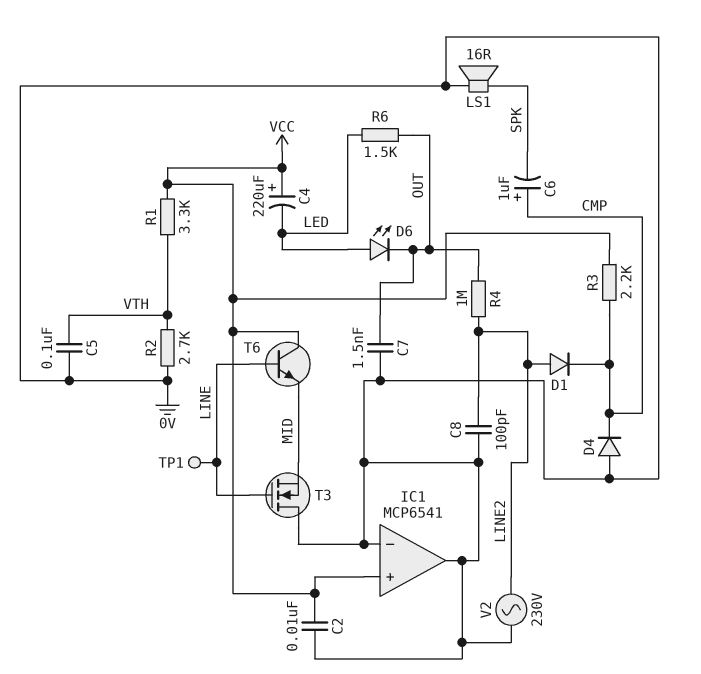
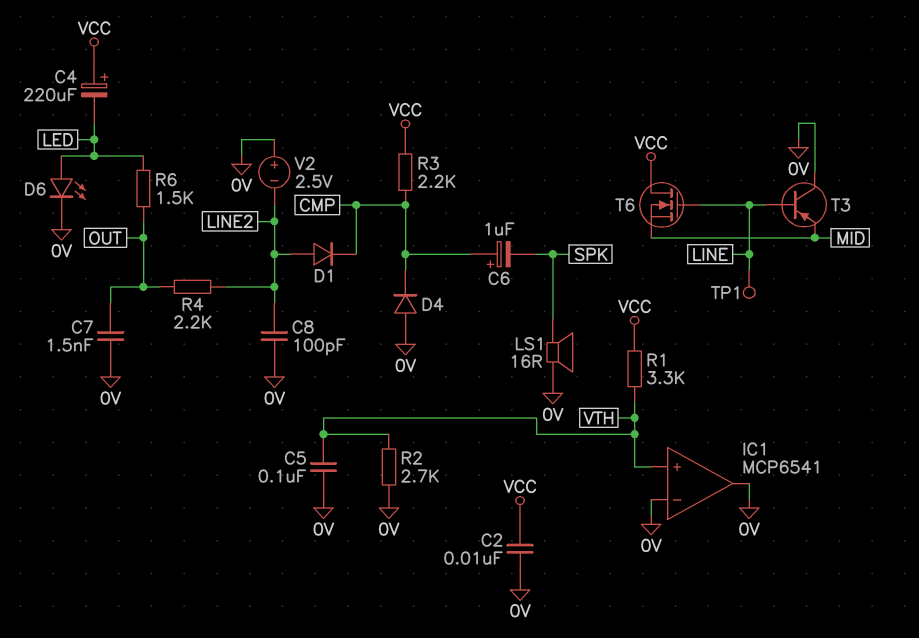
D6: LED (A LED, K OUT) -> LED (A LED, K 0V)
IC1 pin in+: VCC -> VTH
R4: 1M (LINE2, OUT) -> 2.2k (LINE2, OUT)
T3: NMOS (G LINE, D 0V, S MID) -> PNP (B LINE, C 0V, E MID)
T6: NPN (B LINE, C VCC, E MID) -> NMOS (G LINE, D VCC, S MID)
V2: AC 230V (0V, LINE2) -> 2.5V (plus 0V, minus LINE2)

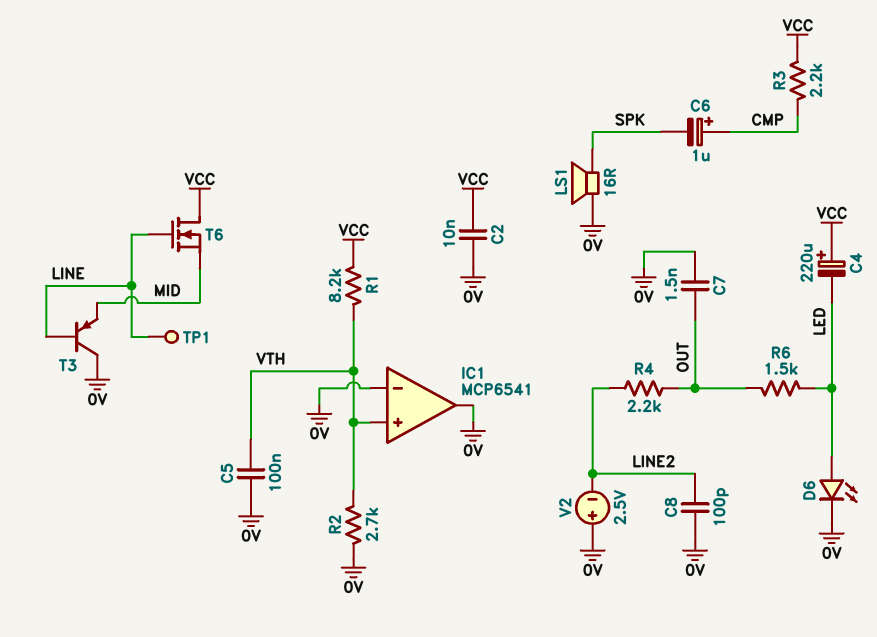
D1: diode (A LINE2, K CMP) -> none
D4: diode (A 0V, K CMP) -> none
R1: 3.3k (VCC, VTH) -> 8.2k (VCC, VTH)

